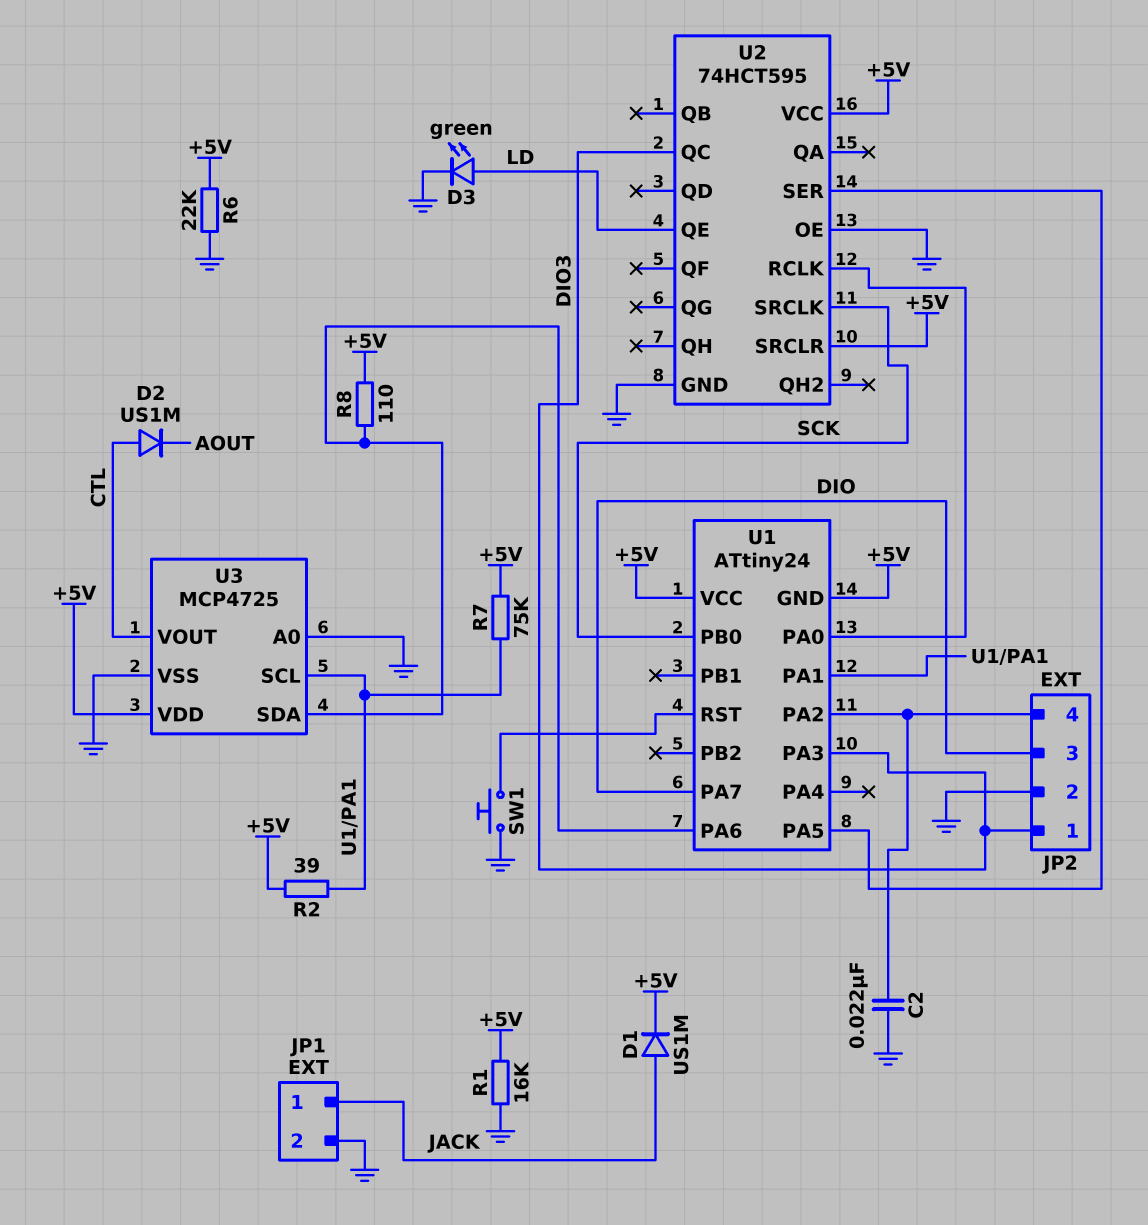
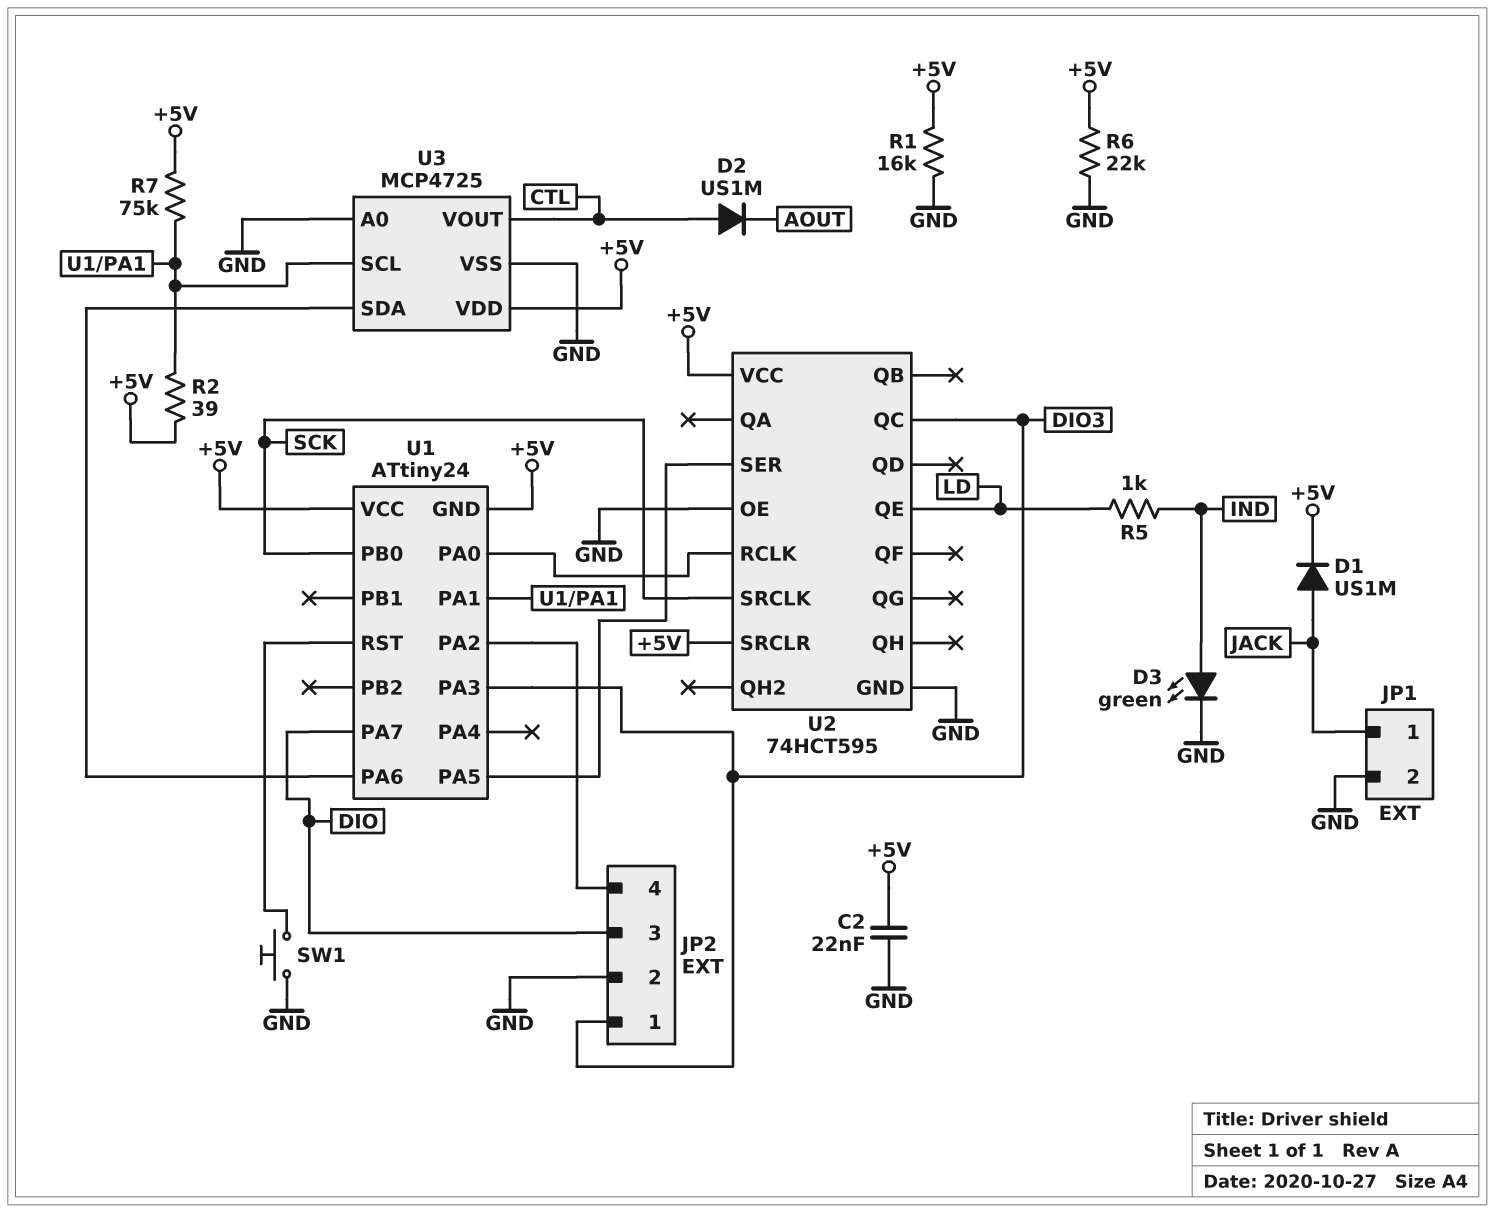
C2: 22nF (GND, JP2/4) -> 22nF (+5V, GND)
D3: LED green (A LD, K GND) -> LED green (A IND, K GND)
R5: none -> 1k (IND, LD)
R8: 110 (+5V, U1/PA6) -> none

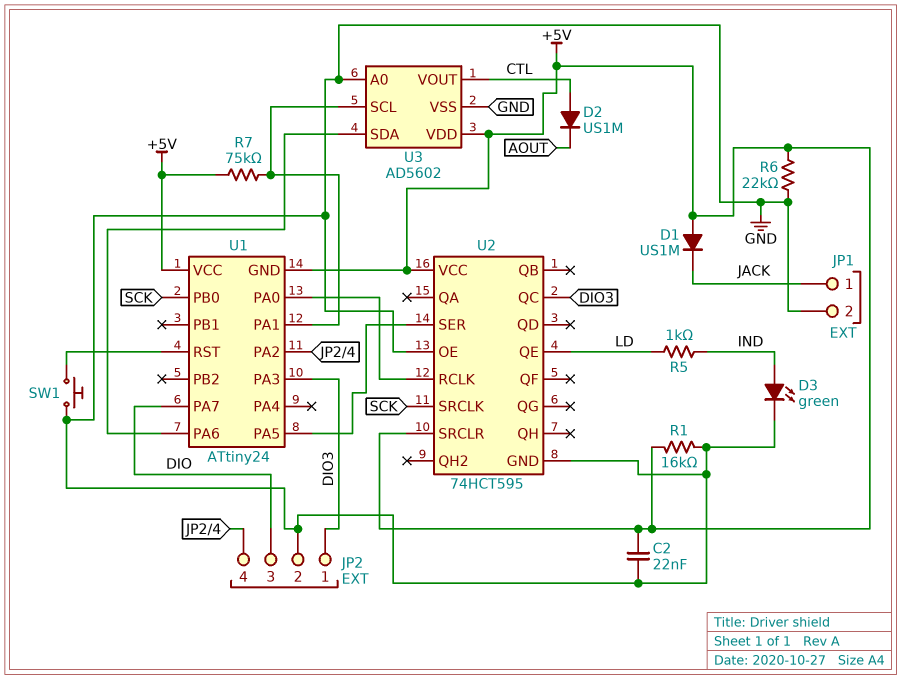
D1: diode US1M (A JACK, K +5V) -> diode US1M (A +5V, K JACK)
R2: 39 (+5V, U1/PA1) -> none
U3: MCP4725 -> AD5602

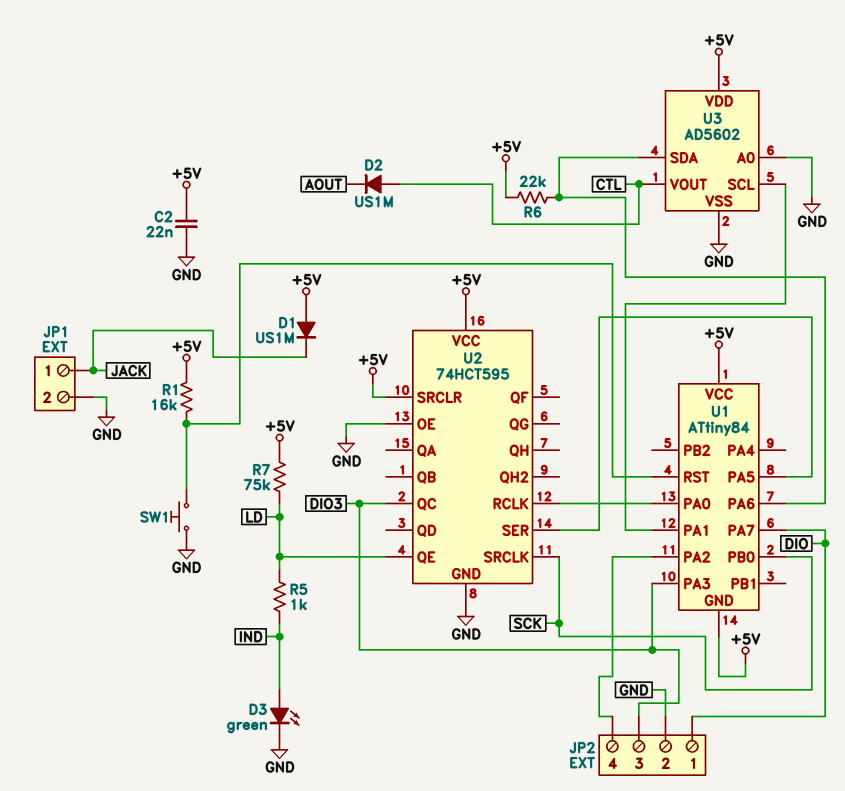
JP2 pin 1: DIO3 -> DIO
JP2 pin 3: DIO -> DIO3
R1: 16k (+5V, GND) -> 16k (+5V, U1/RST)
R6: 22k (+5V, GND) -> 22k (+5V, U1/PA6)
R7: 75k (+5V, U1/PA1) -> 75k (+5V, LD)
U1: ATtiny24 -> ATtiny84

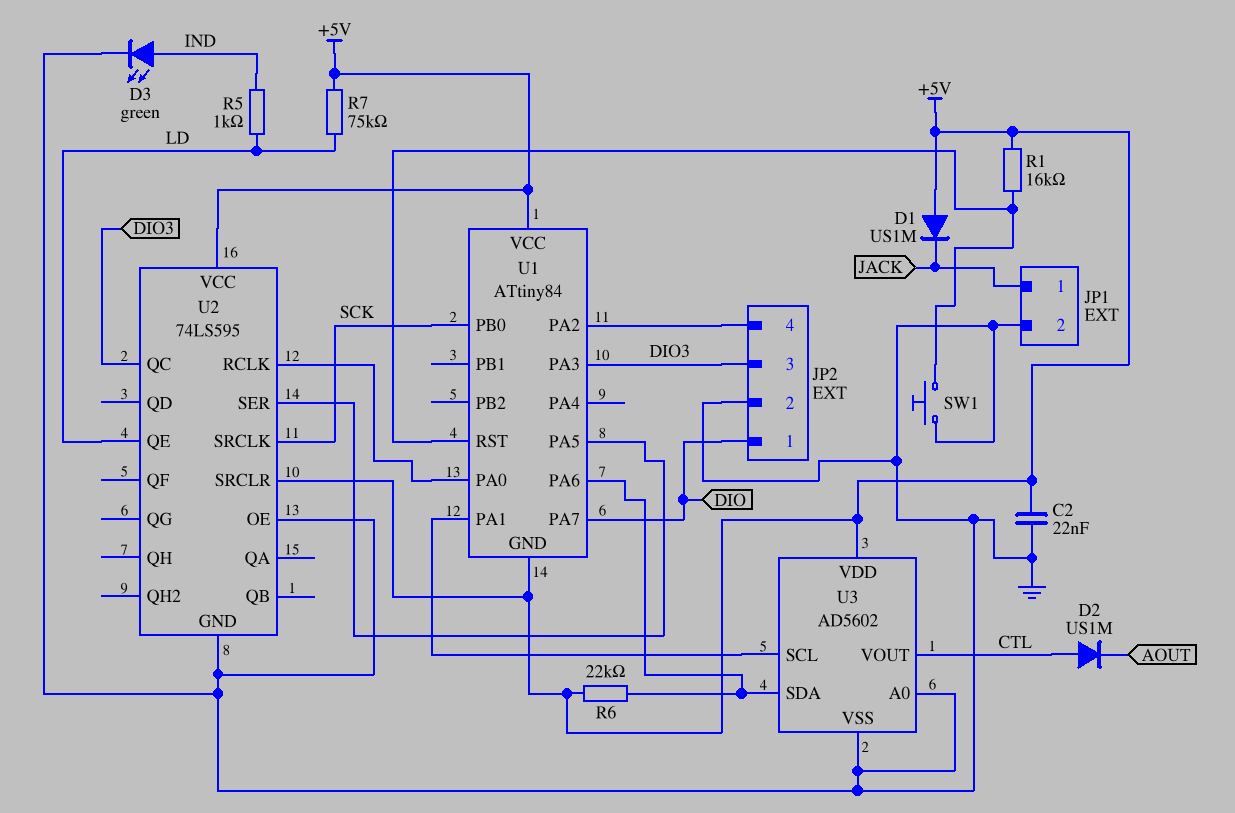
U2: 74HCT595 -> 74LS595

